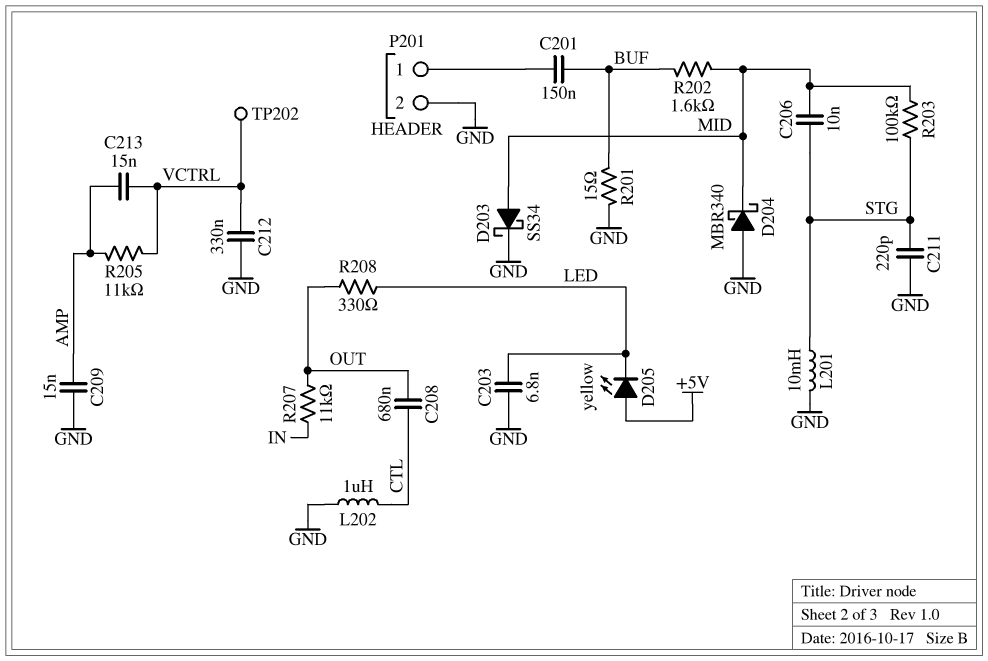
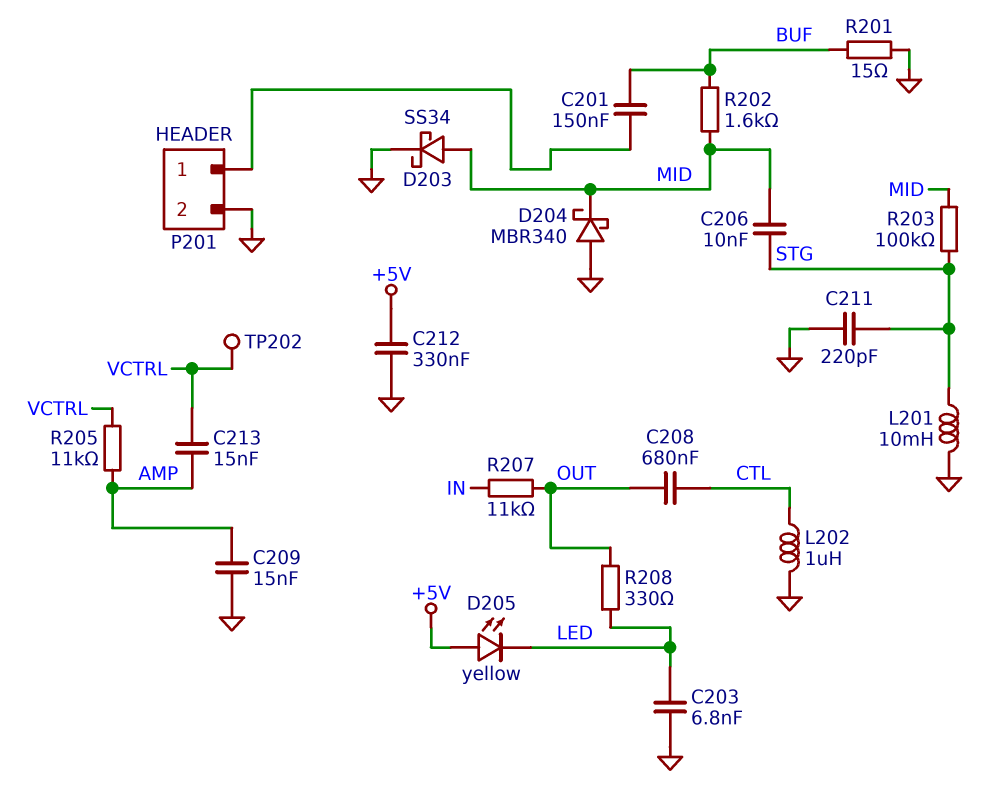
C212: 330nF (GND, VCTRL) -> 330nF (+5V, GND)

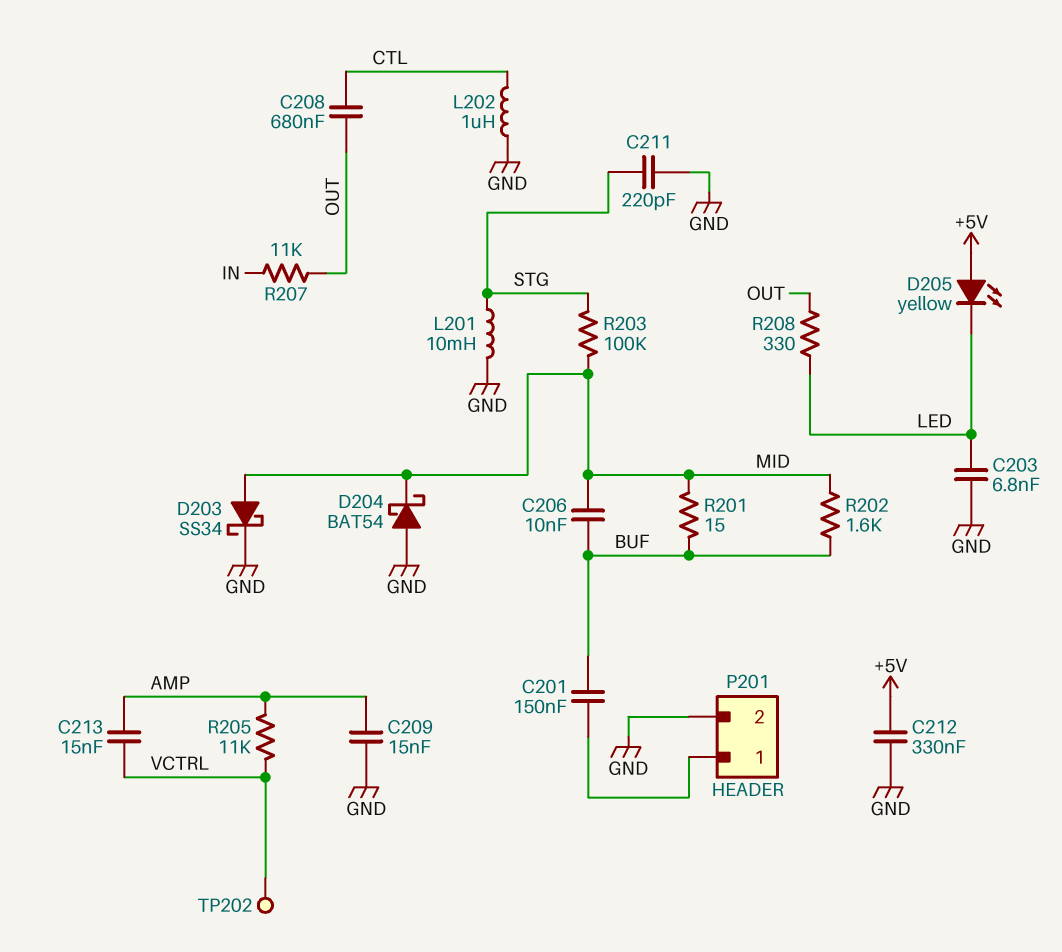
C206: 10nF (MID, STG) -> 10nF (BUF, MID)
D204: schottky MBR340 (A GND, K MID) -> schottky BAT54 (A GND, K MID)
R201: 15 (BUF, GND) -> 15 (BUF, MID)

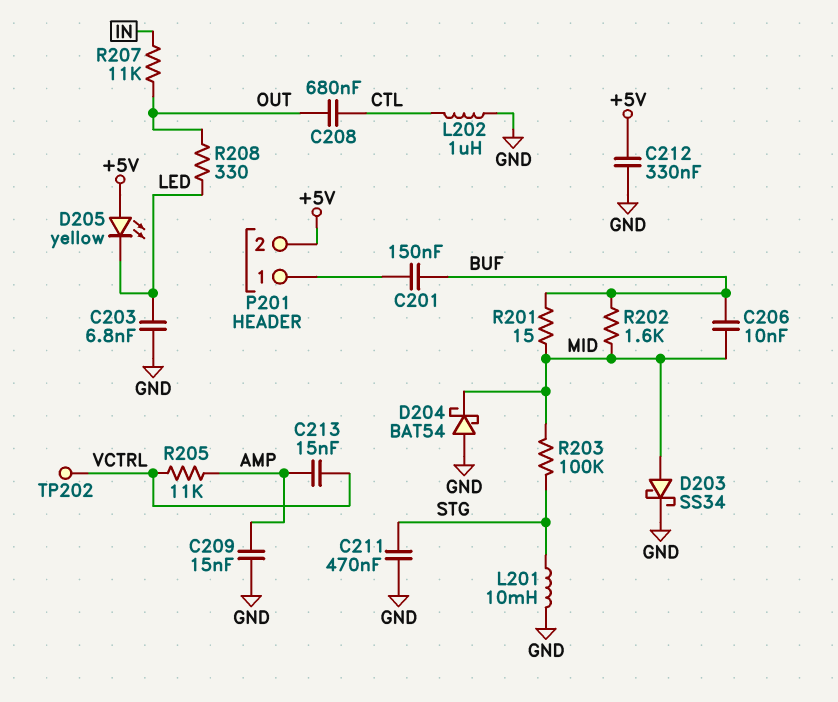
C211: 220pF (GND, STG) -> 470nF (GND, STG)
P201 pin 2: GND -> +5V

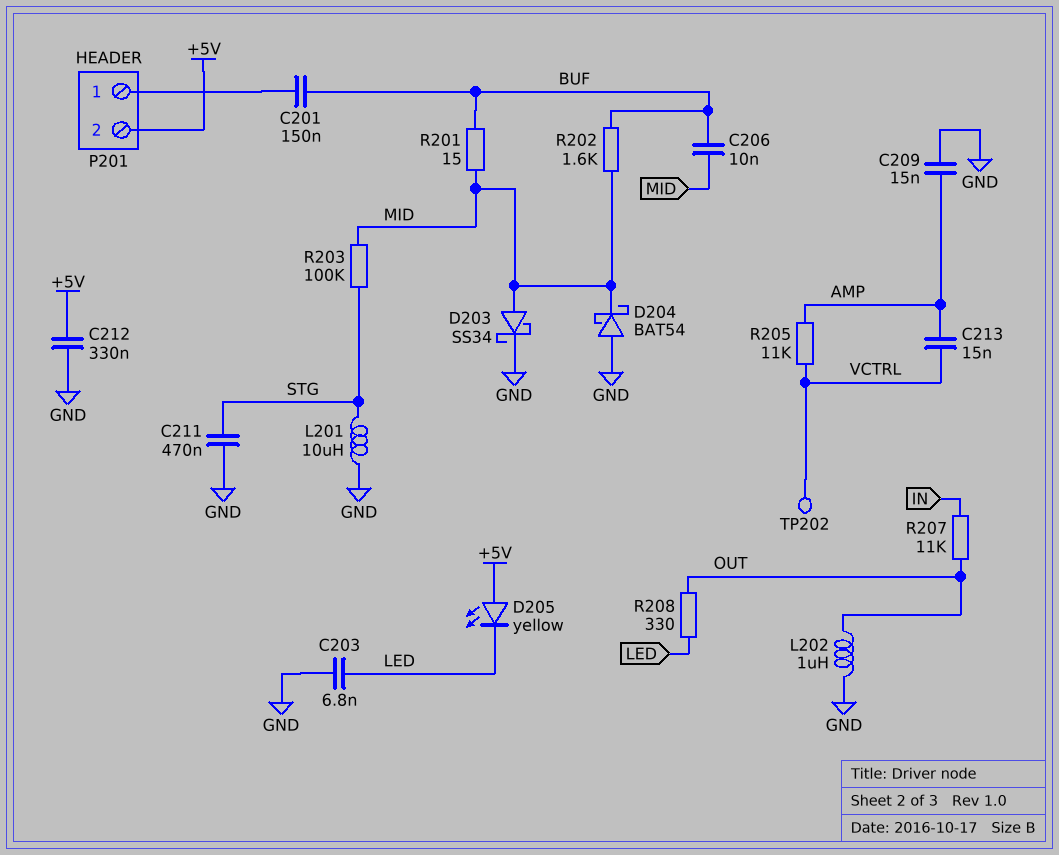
C208: 680nF (CTL, OUT) -> none
L201: 10mH (GND, STG) -> 10uH (GND, STG)
L202: 1uH (CTL, GND) -> 1uH (GND, OUT)

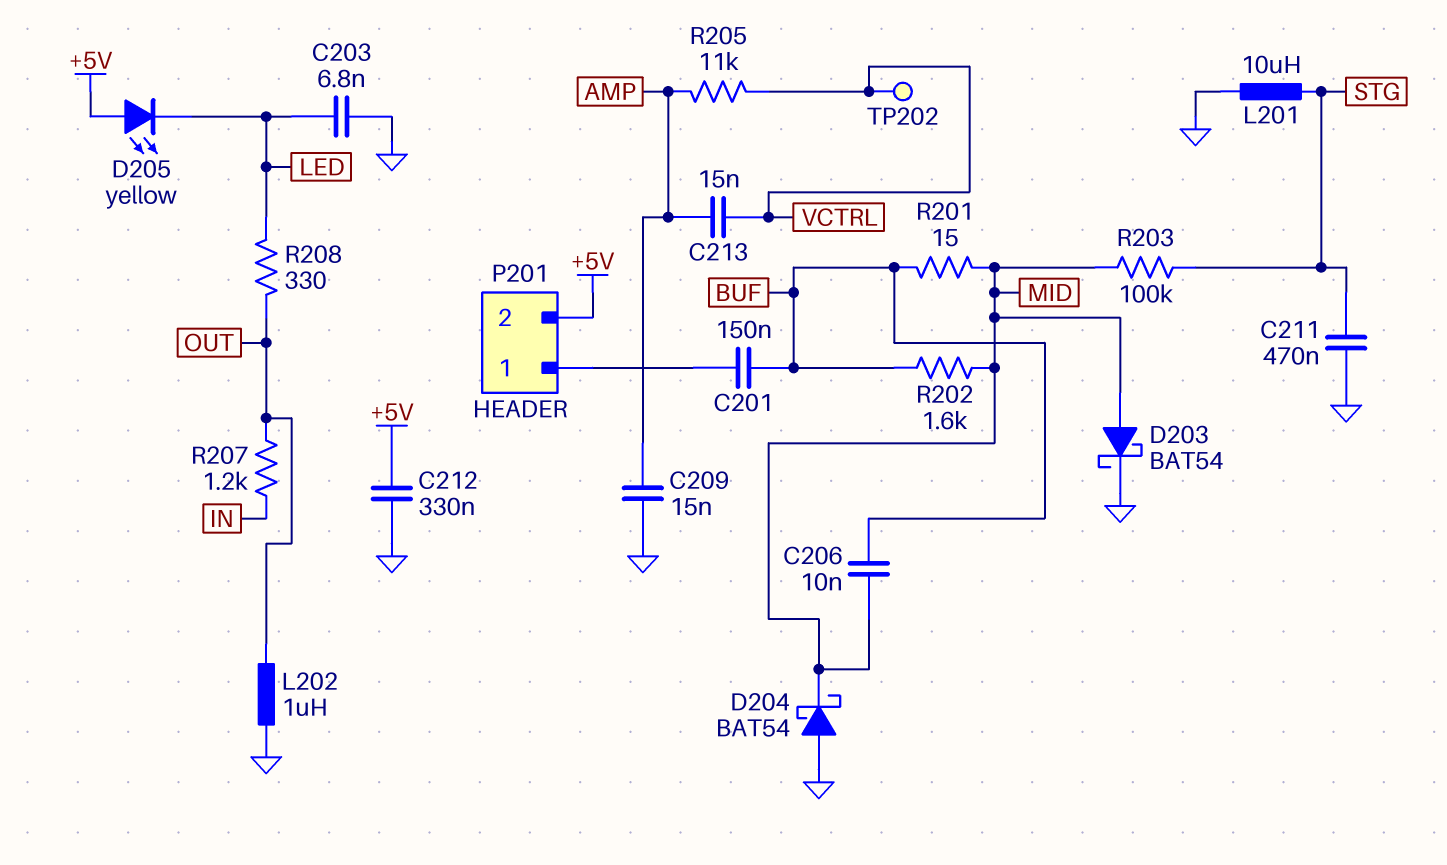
D203: schottky SS34 (A MID, K GND) -> schottky BAT54 (A MID, K GND)
R207: 11k (IN, OUT) -> 1.2k (IN, OUT)

